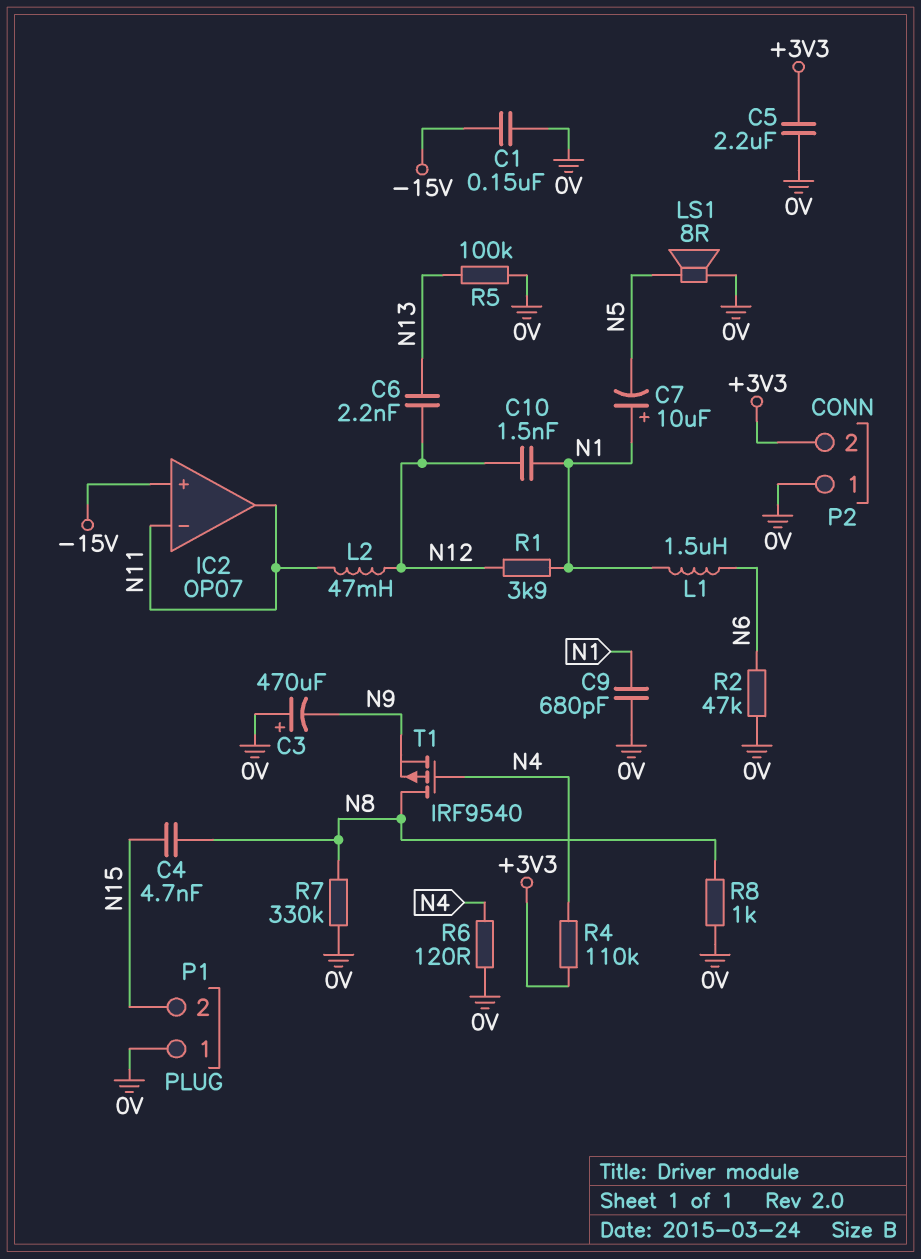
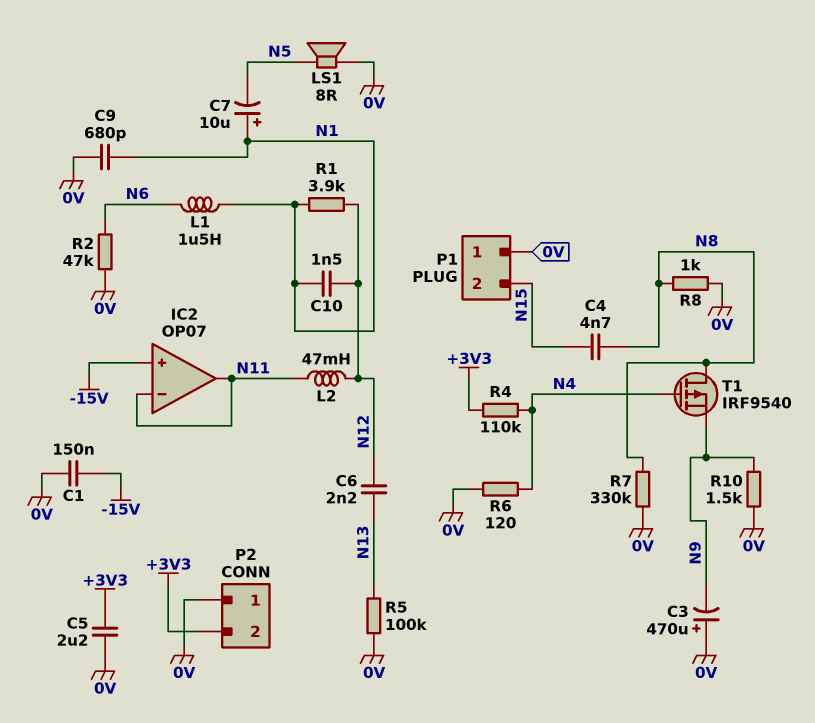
R10: none -> 1.5k (0V, N9)

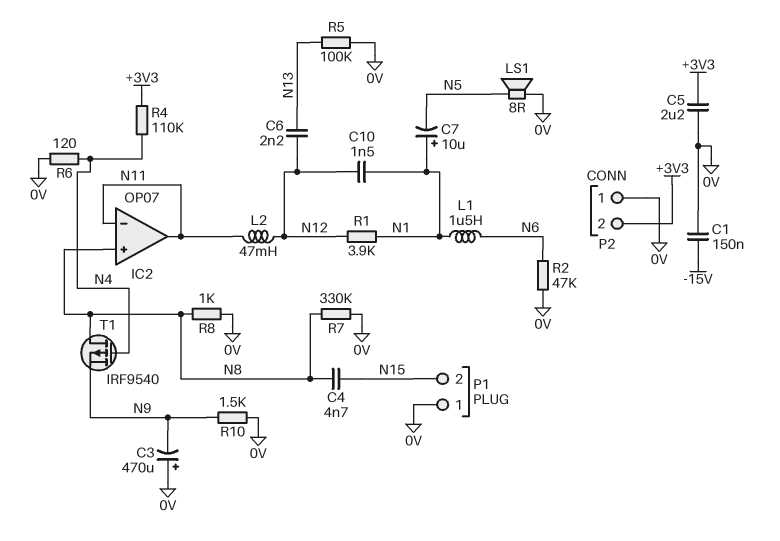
C9: 680pF (0V, N1) -> none
IC2 pin in+: -15V -> N8

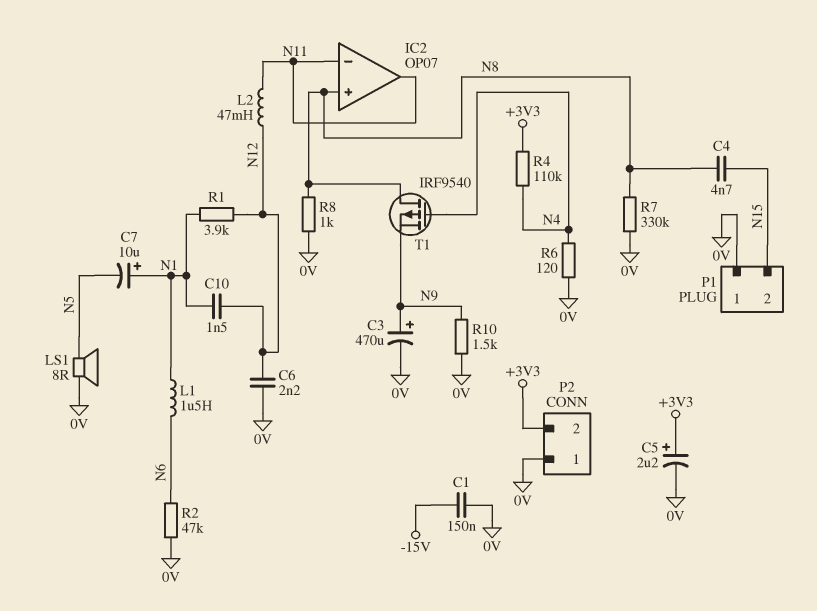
C3: 470uF (plus 0V, minus N9) -> 470uF (plus N9, minus 0V)
C5: 2.2uF (+3V3, 0V) -> 2.2uF (plus +3V3, minus 0V)
C6: 2.2nF (N12, N13) -> 2.2nF (0V, N12)
R5: 100k (0V, N13) -> none

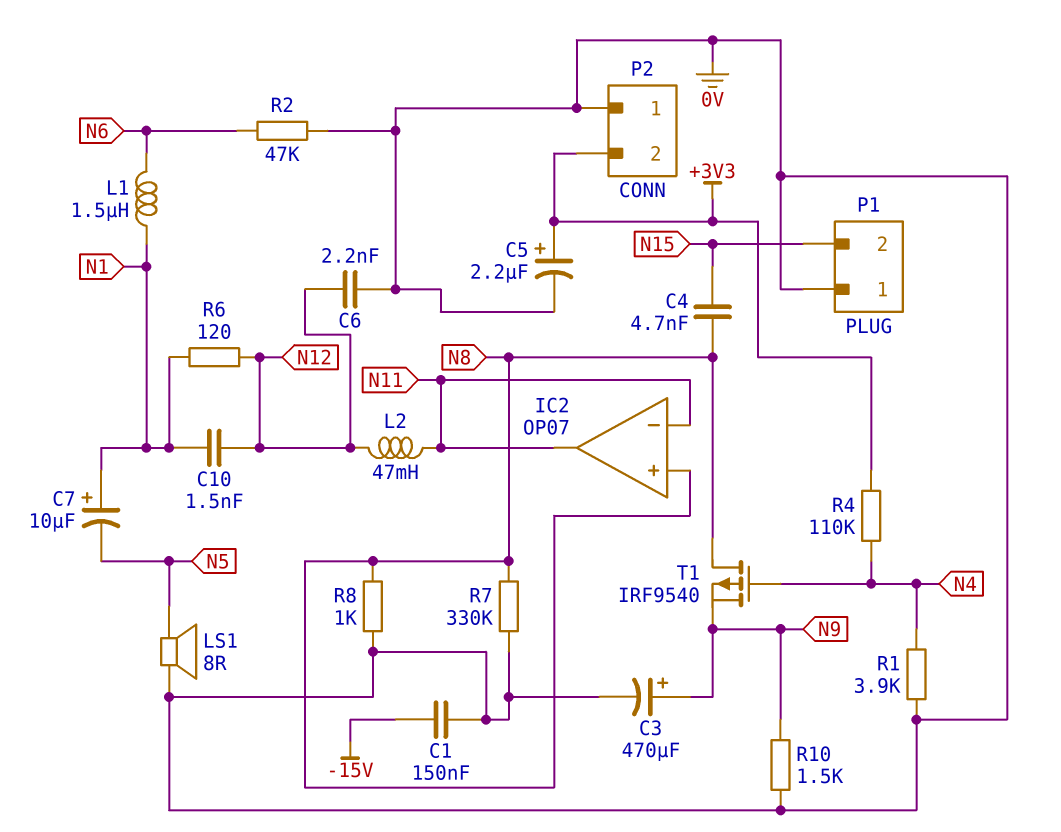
R1: 3.9k (N1, N12) -> 3.9k (0V, N4)
R6: 120 (0V, N4) -> 120 (N1, N12)

